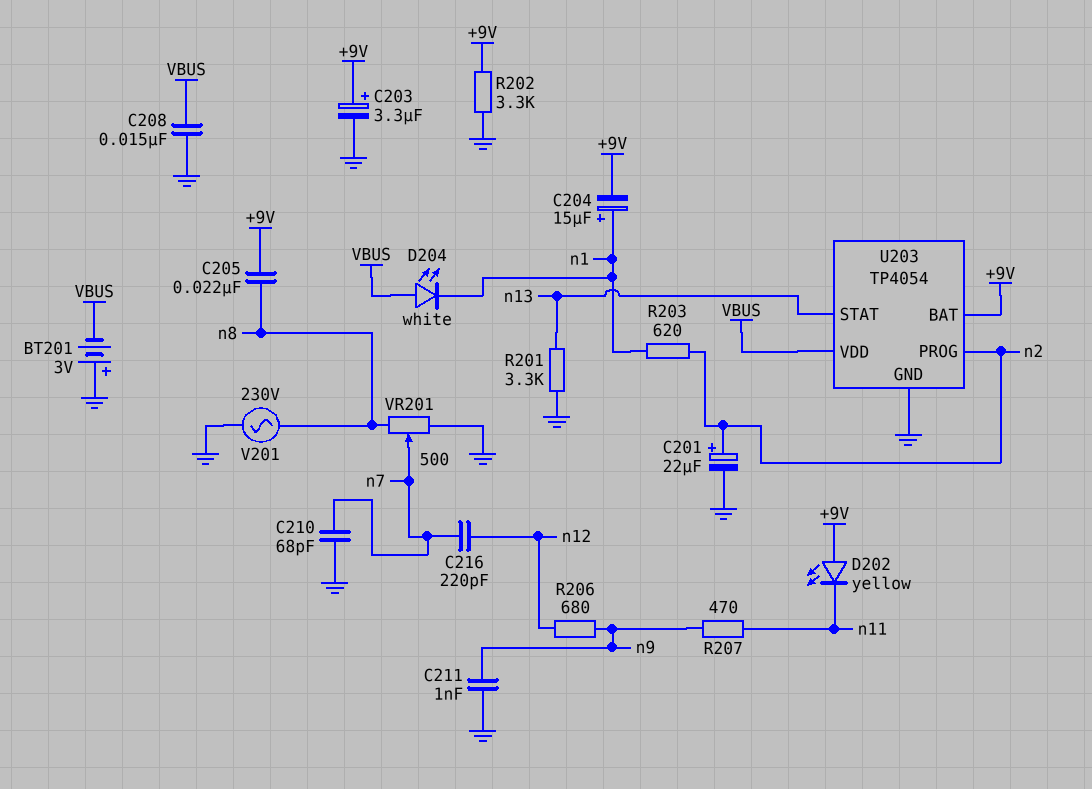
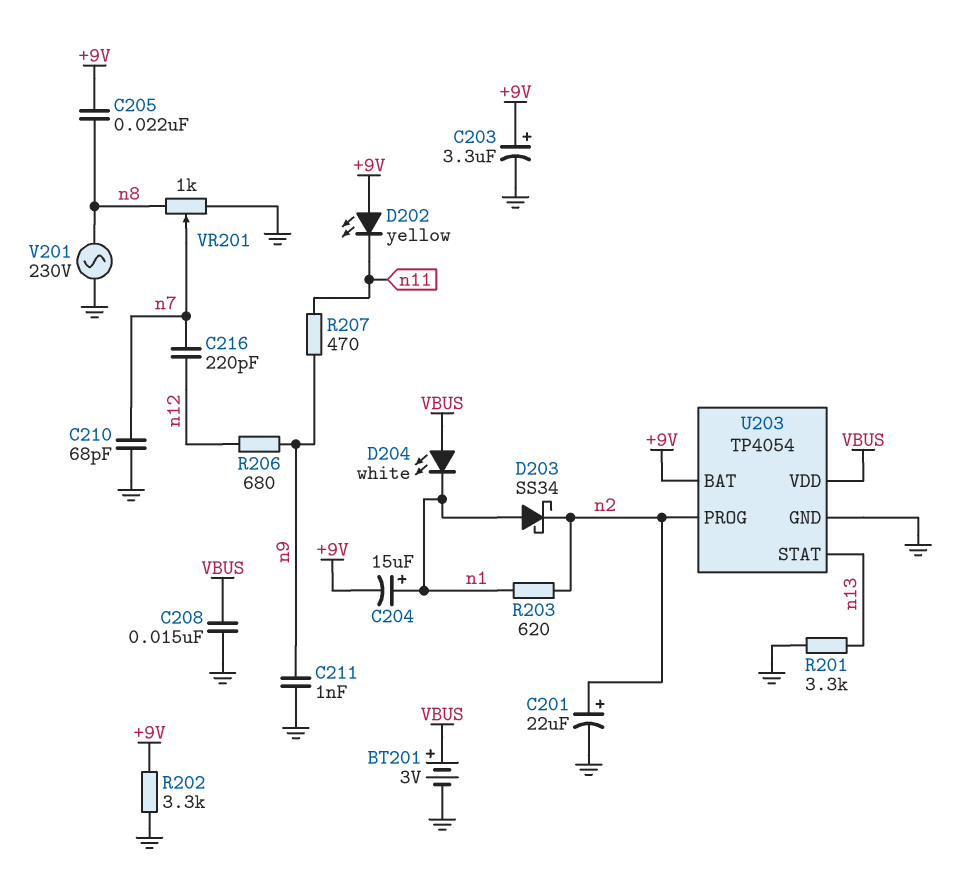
BT201: 3V (plus GND, minus VBUS) -> 3V (plus VBUS, minus GND)
D203: none -> schottky SS34 (A n1, K n2)
VR201: 500 (GND, n8, wiper n7) -> 1k (GND, n8, wiper n7)

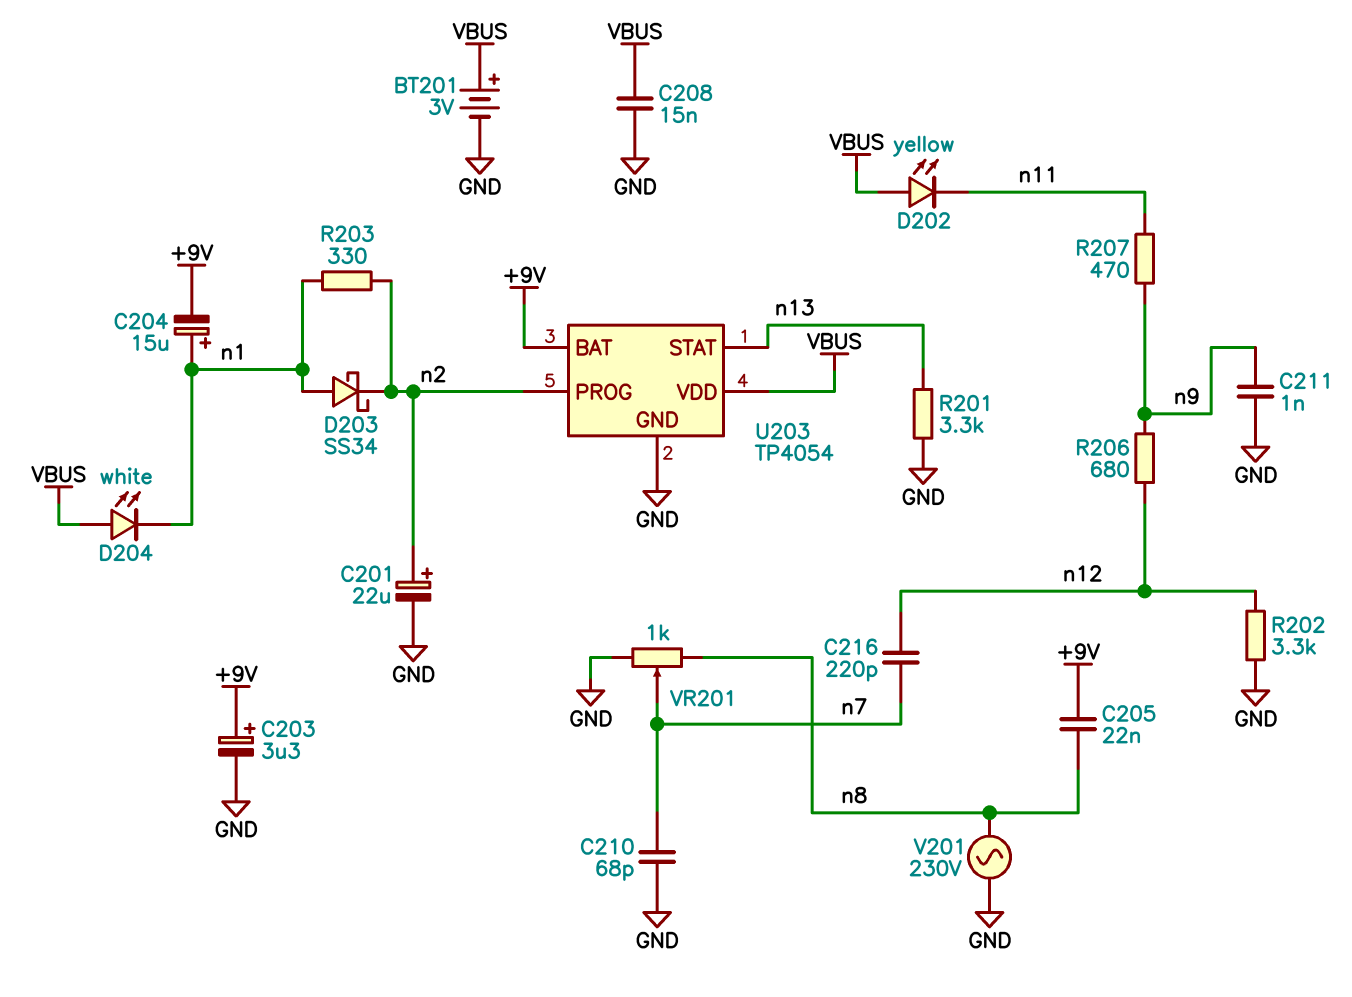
D202: LED yellow (A +9V, K n11) -> LED yellow (A VBUS, K n11)
R202: 3.3k (+9V, GND) -> 3.3k (GND, n12)
R203: 620 (n1, n2) -> 330 (n1, n2)

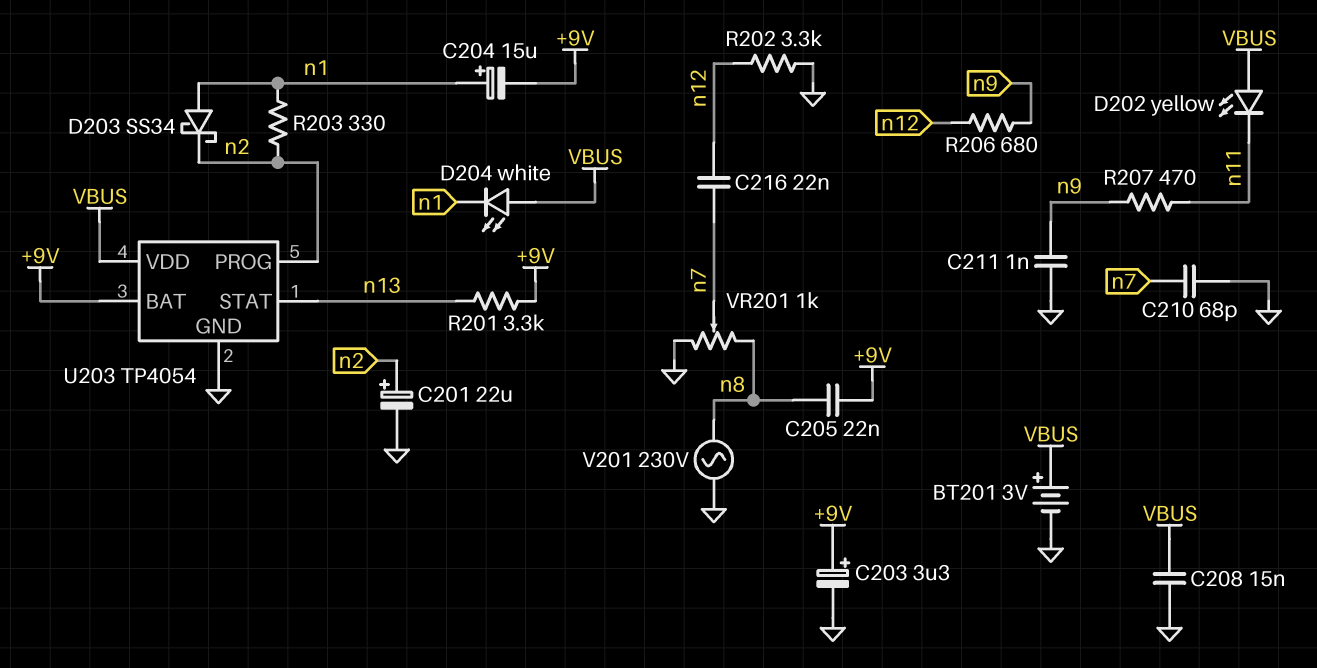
C216: 220pF (n7, n12) -> 22nF (n7, n12)
R201: 3.3k (GND, n13) -> 3.3k (+9V, n13)

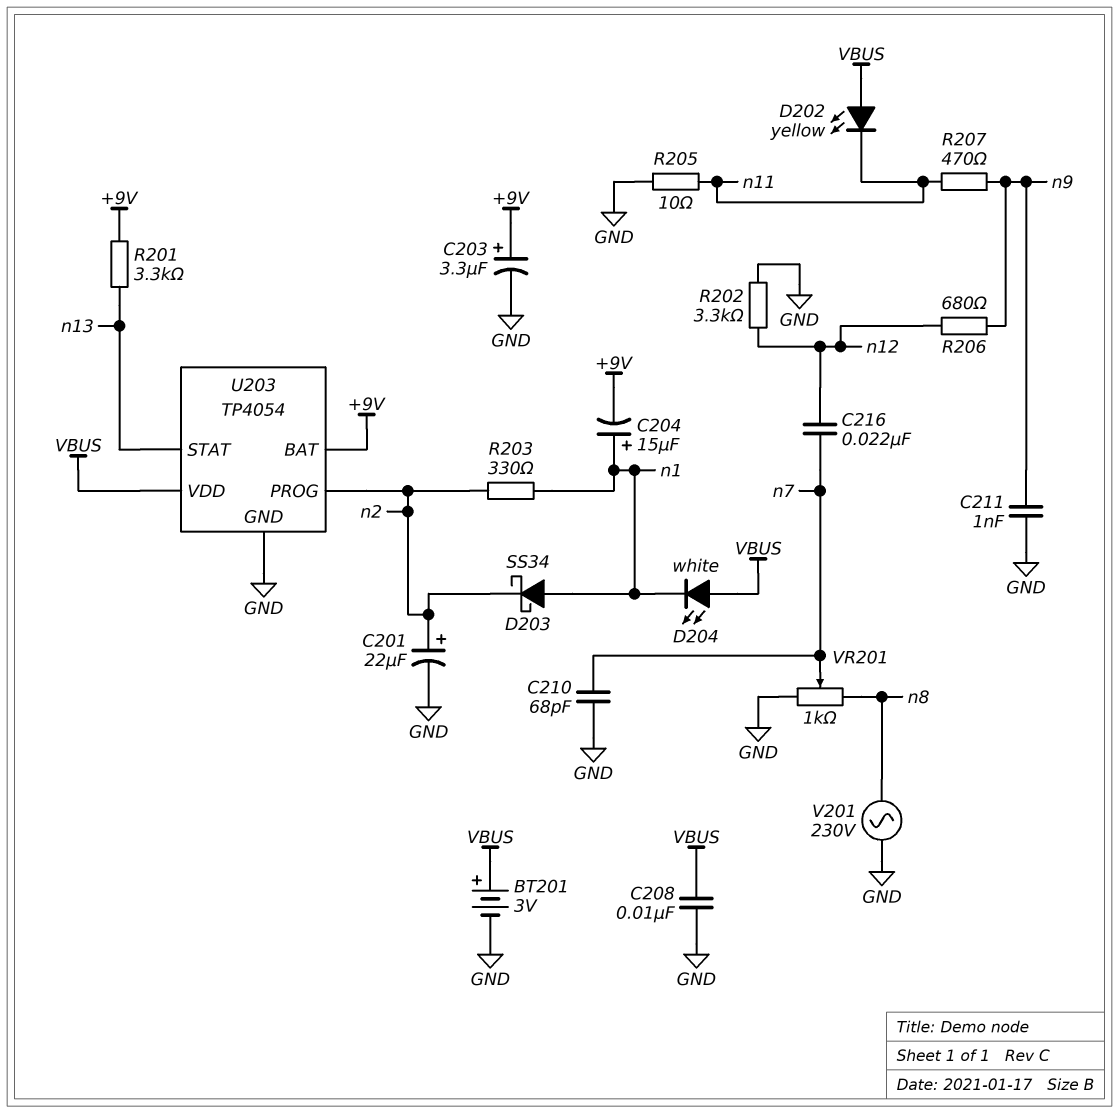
C205: 22nF (+9V, n8) -> none
C208: 15nF (GND, VBUS) -> 10nF (GND, VBUS)
R205: none -> 10 (GND, n11)

